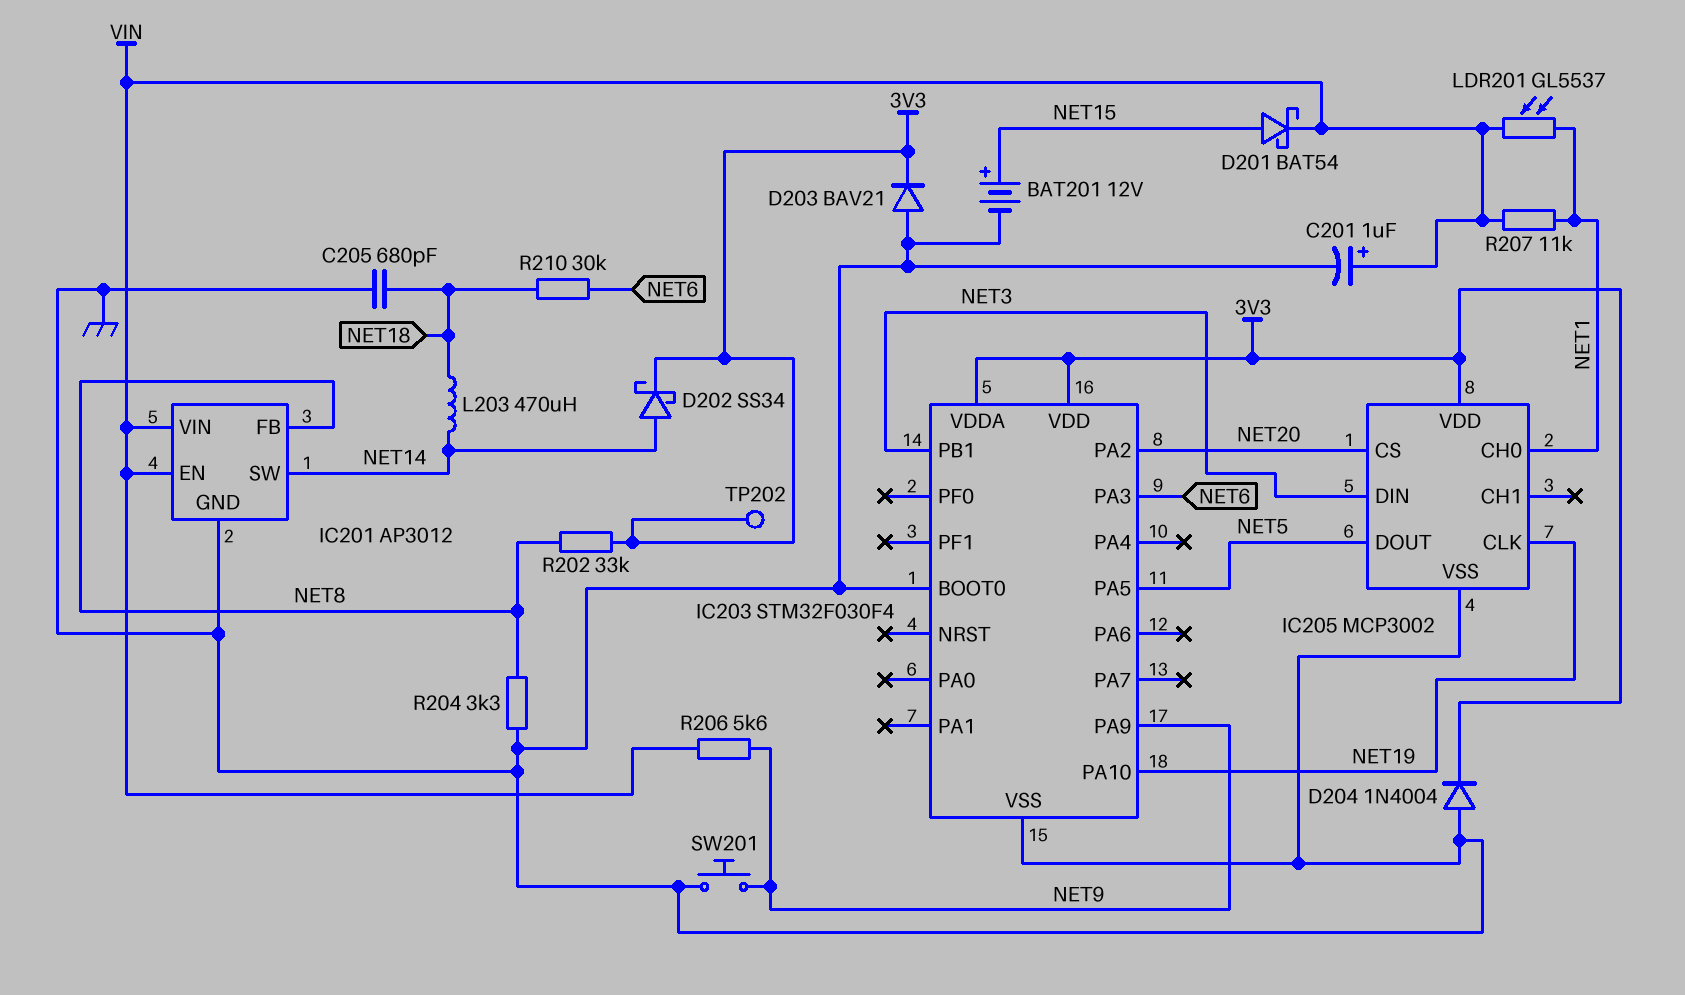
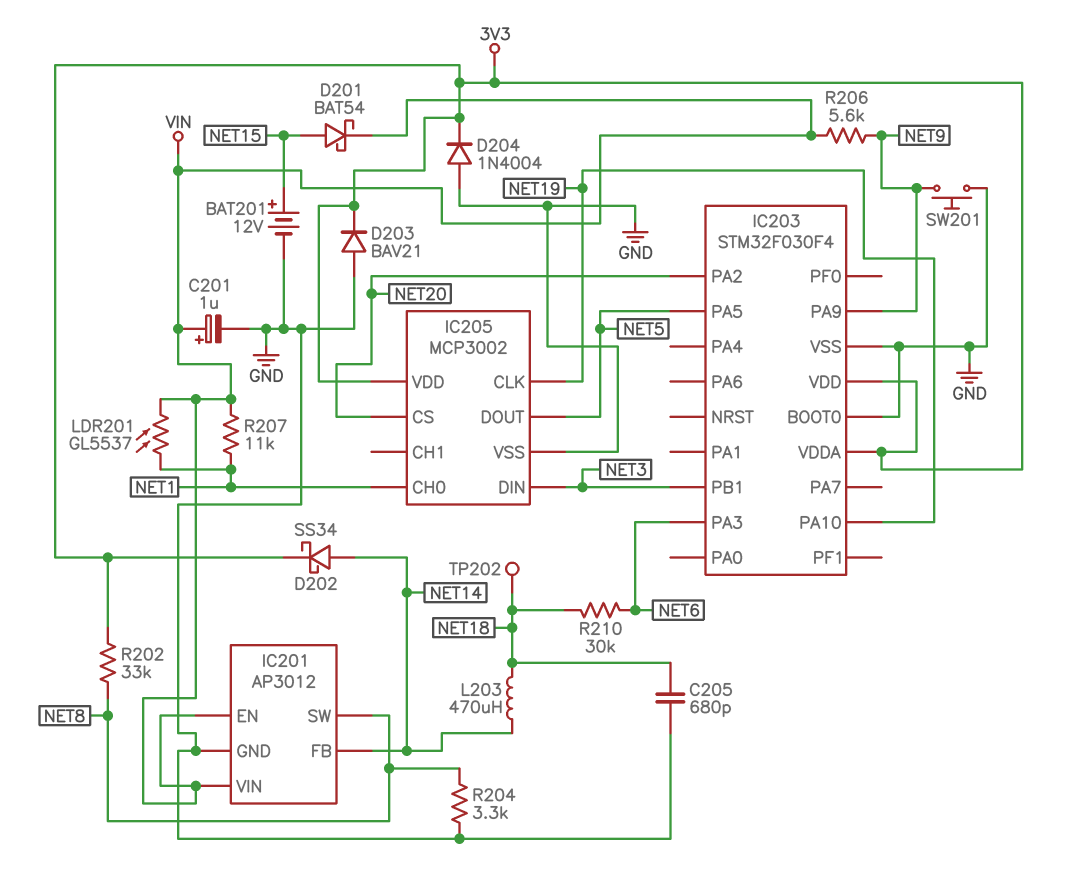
IC201 pin FB: NET8 -> NET14
IC201 pin SW: NET14 -> NET8
TP202: test point (3V3) -> test point (NET18)

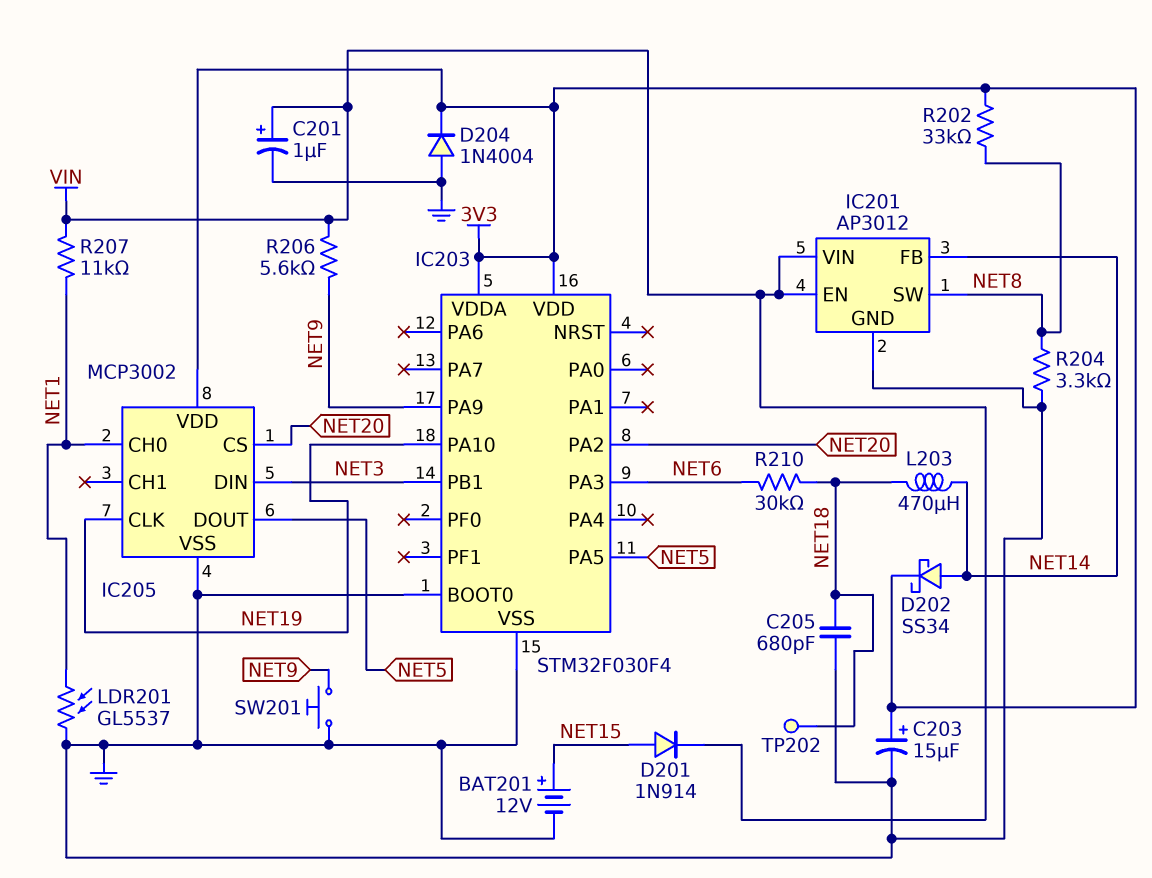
C203: none -> 15uF (plus 3V3, minus GND)
D201: schottky BAT54 (A NET15, K VIN) -> diode 1N914 (A NET15, K VIN)
D203: diode BAV21 (A GND, K 3V3) -> none
LDR201: GL5537 (NET1, VIN) -> GL5537 (GND, NET1)

